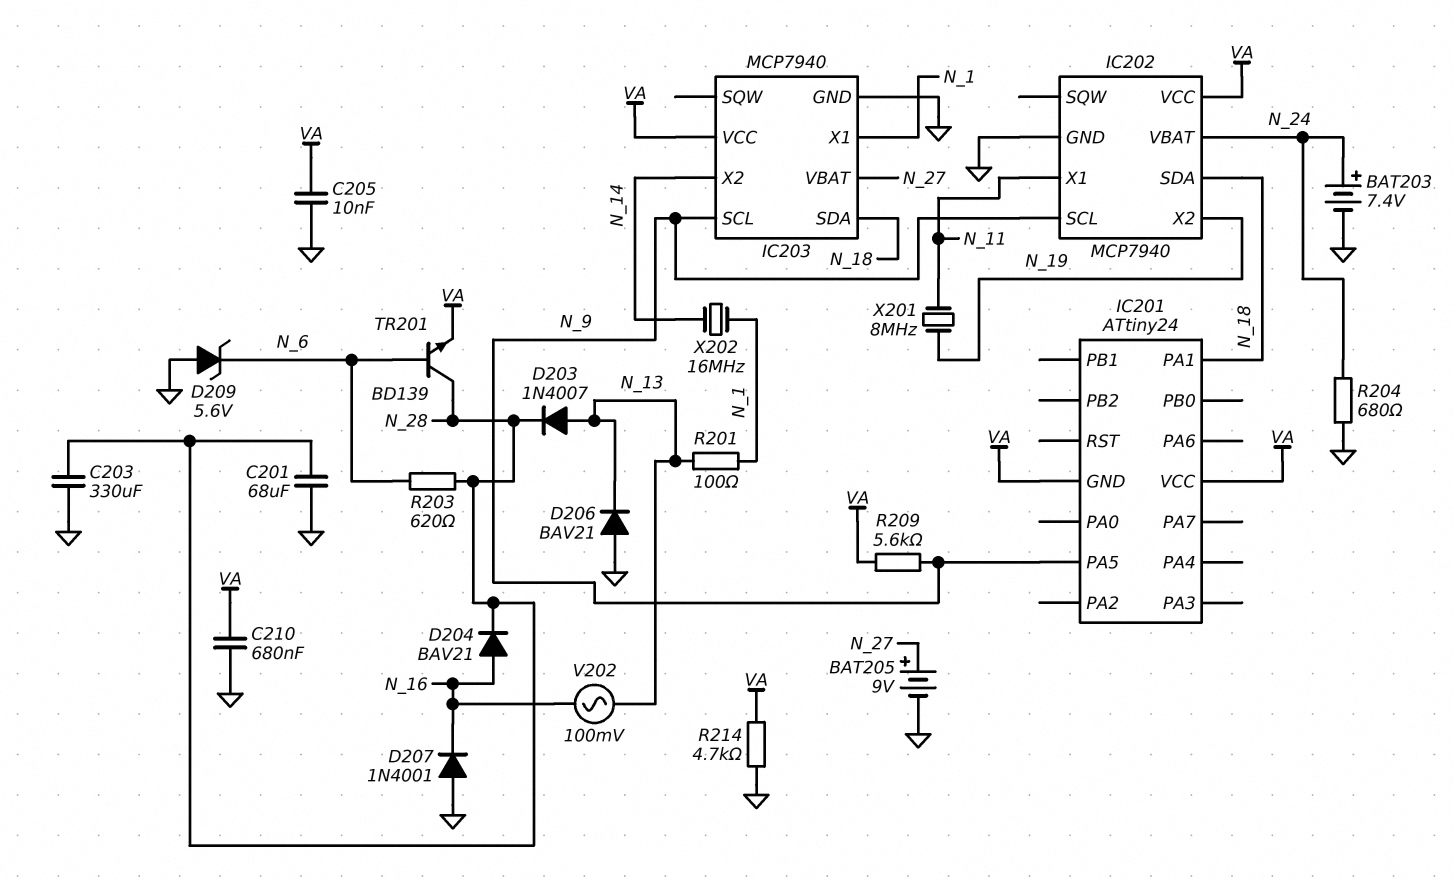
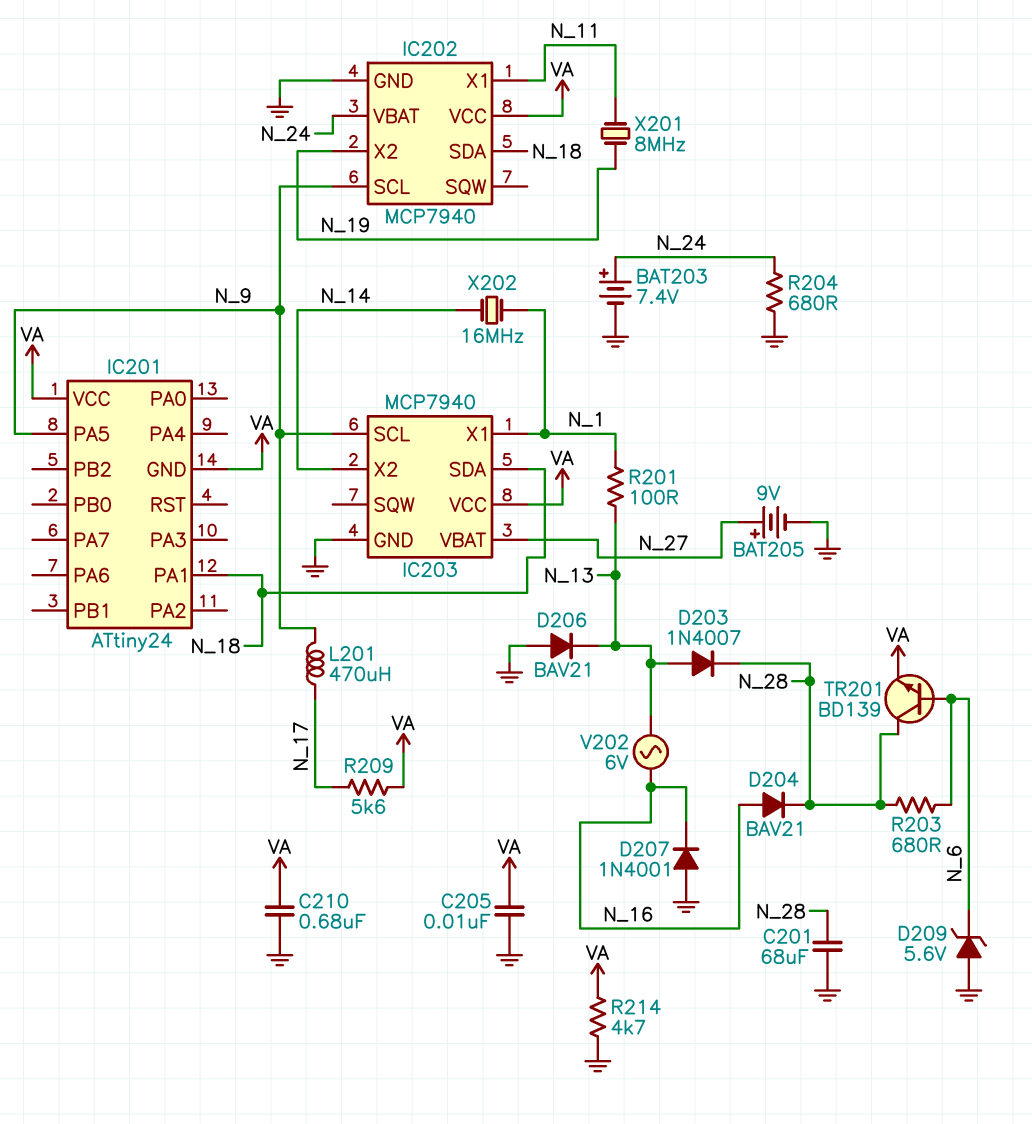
C203: 330uF (GND, N_28) -> none
L201: none -> 470uH (N_9, N_17)
R203: 620 (N_6, N_28) -> 680 (N_6, N_28)
R209: 5.6k (N_9, VA) -> 5.6k (N_17, VA)
V202: AC 100mV (N_13, N_16) -> AC 6V (N_13, N_16)

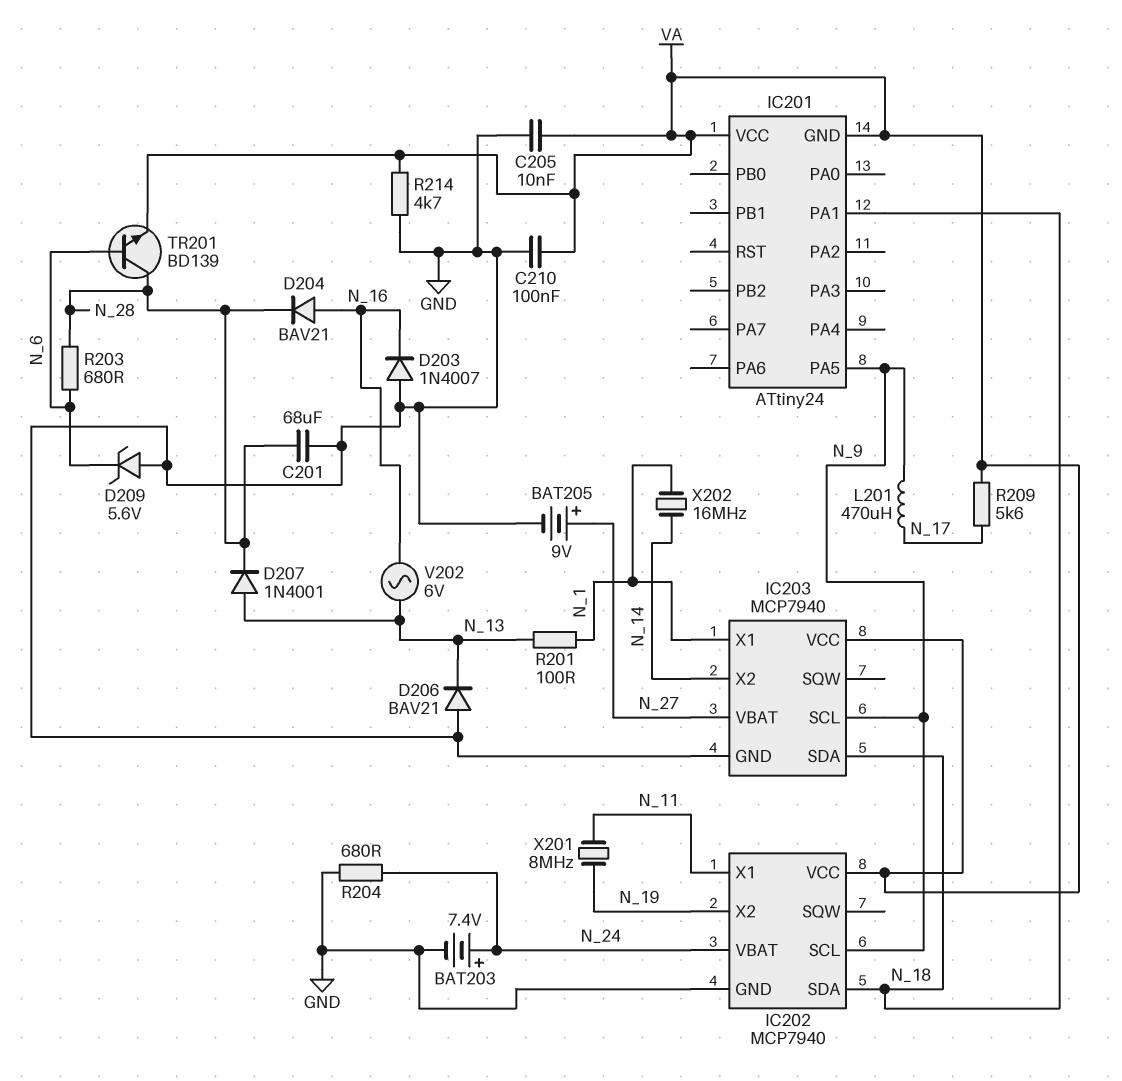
C210: 680nF (GND, VA) -> 100nF (GND, VA)
D203: diode 1N4007 (A N_13, K N_28) -> diode 1N4007 (A GND, K N_16)
D207: diode 1N4001 (A GND, K N_16) -> diode 1N4001 (A N_13, K N_28)

